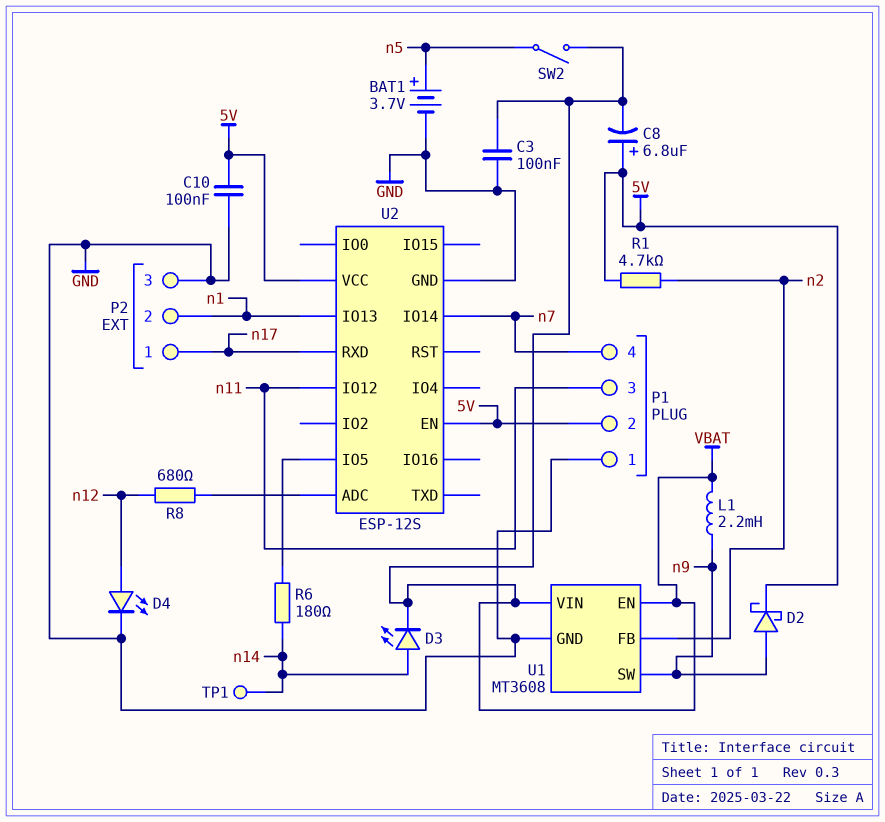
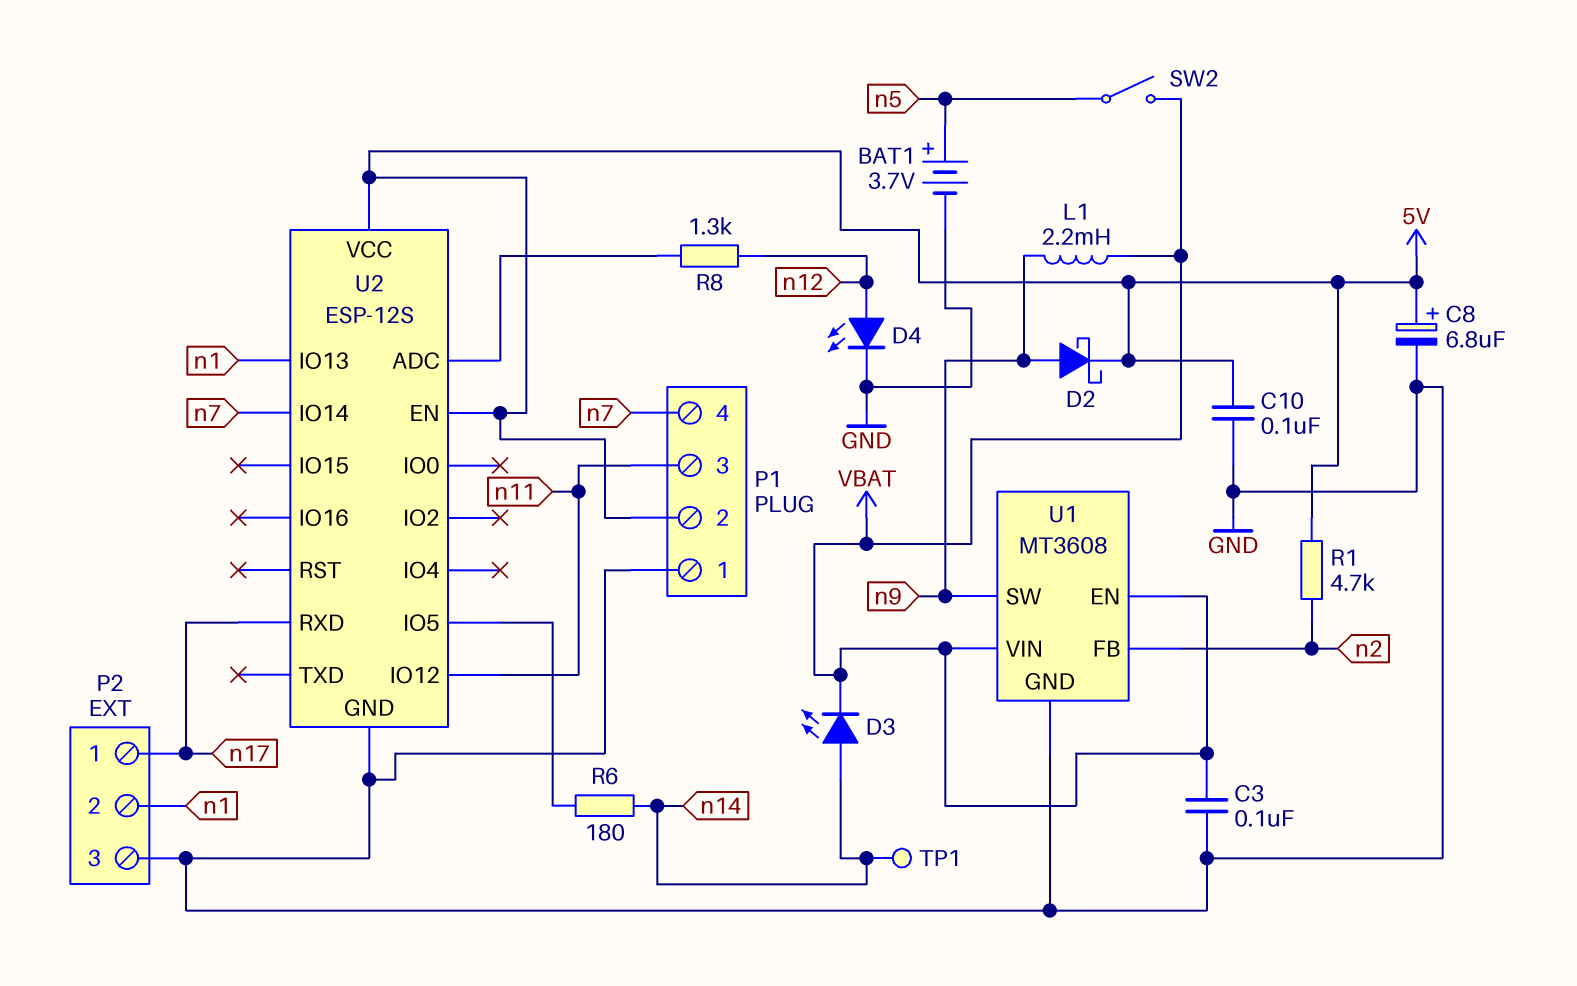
C8: 6.8uF (plus 5V, minus VBAT) -> 6.8uF (plus 5V, minus GND)
R8: 680 (U2/ADC, n12) -> 1.3k (U2/ADC, n12)

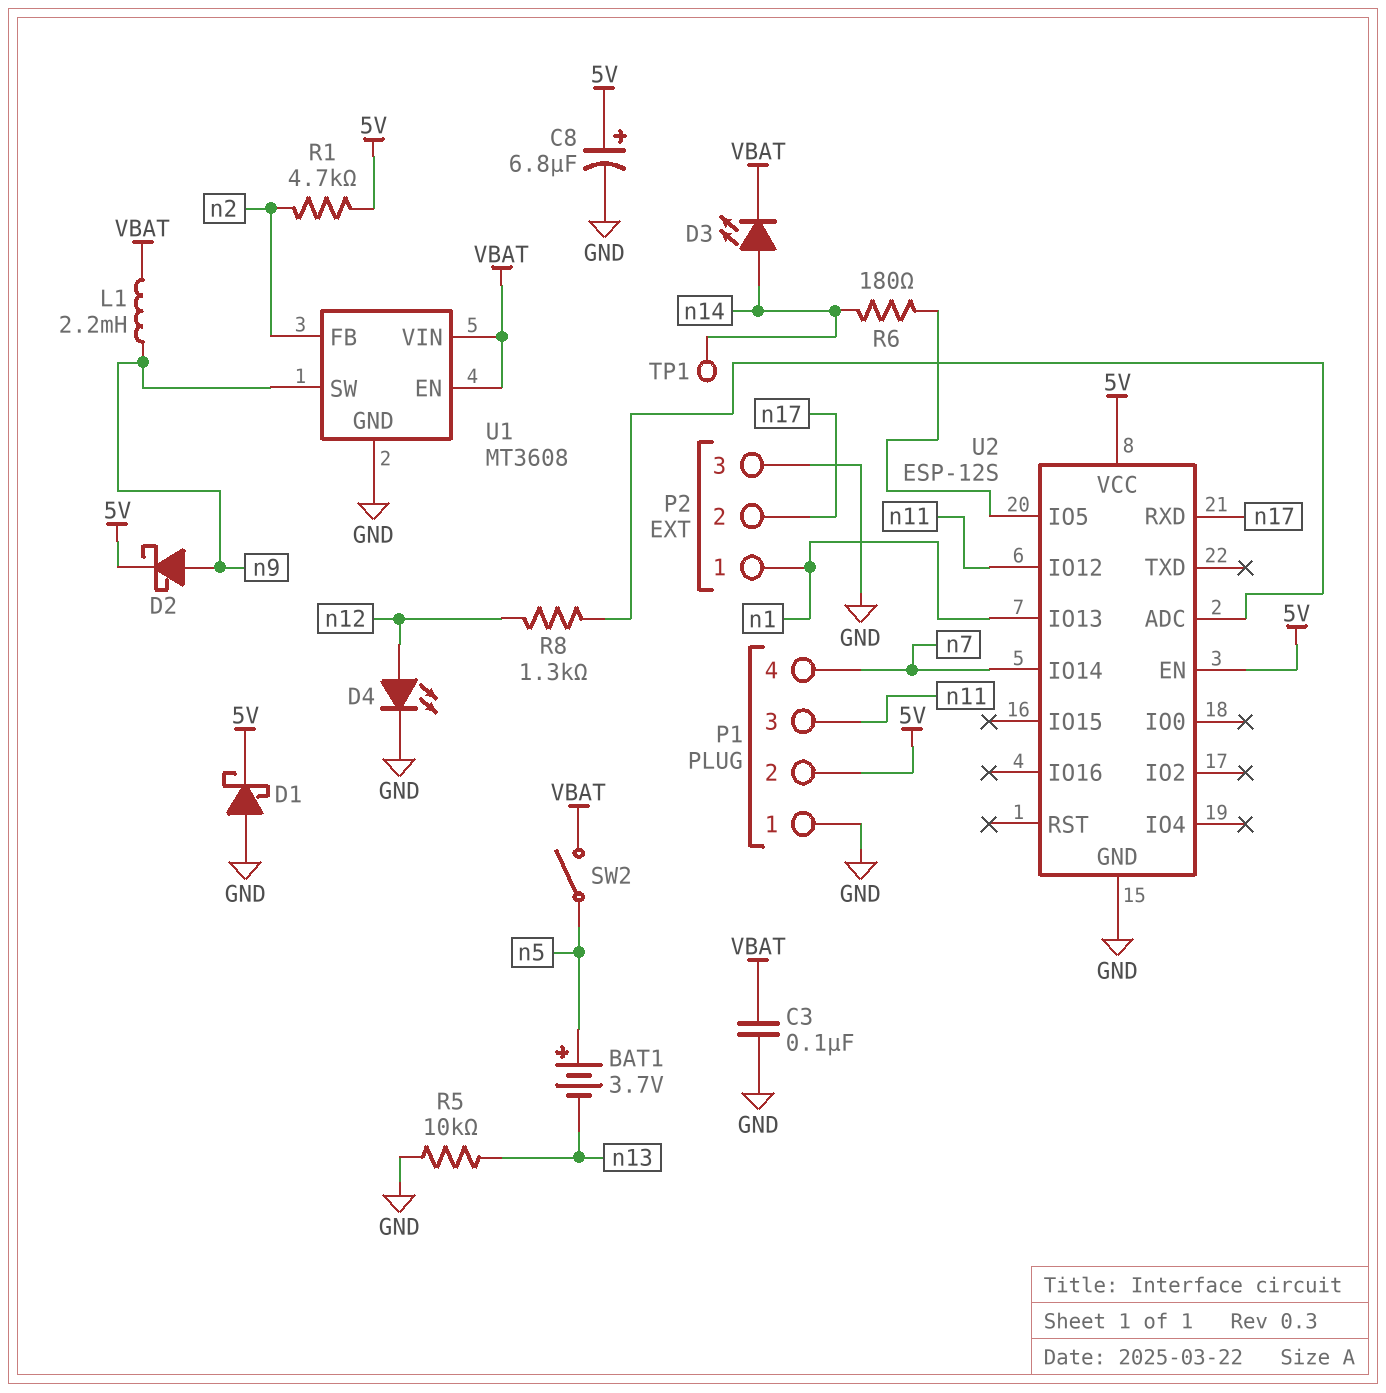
BAT1: 3.7V (plus n5, minus GND) -> 3.7V (plus n5, minus n13)
C10: 100nF (5V, GND) -> none
D1: none -> schottky (A GND, K 5V)
P2 pin 1: n17 -> n1
P2 pin 2: n1 -> n17
R5: none -> 10k (GND, n13)

